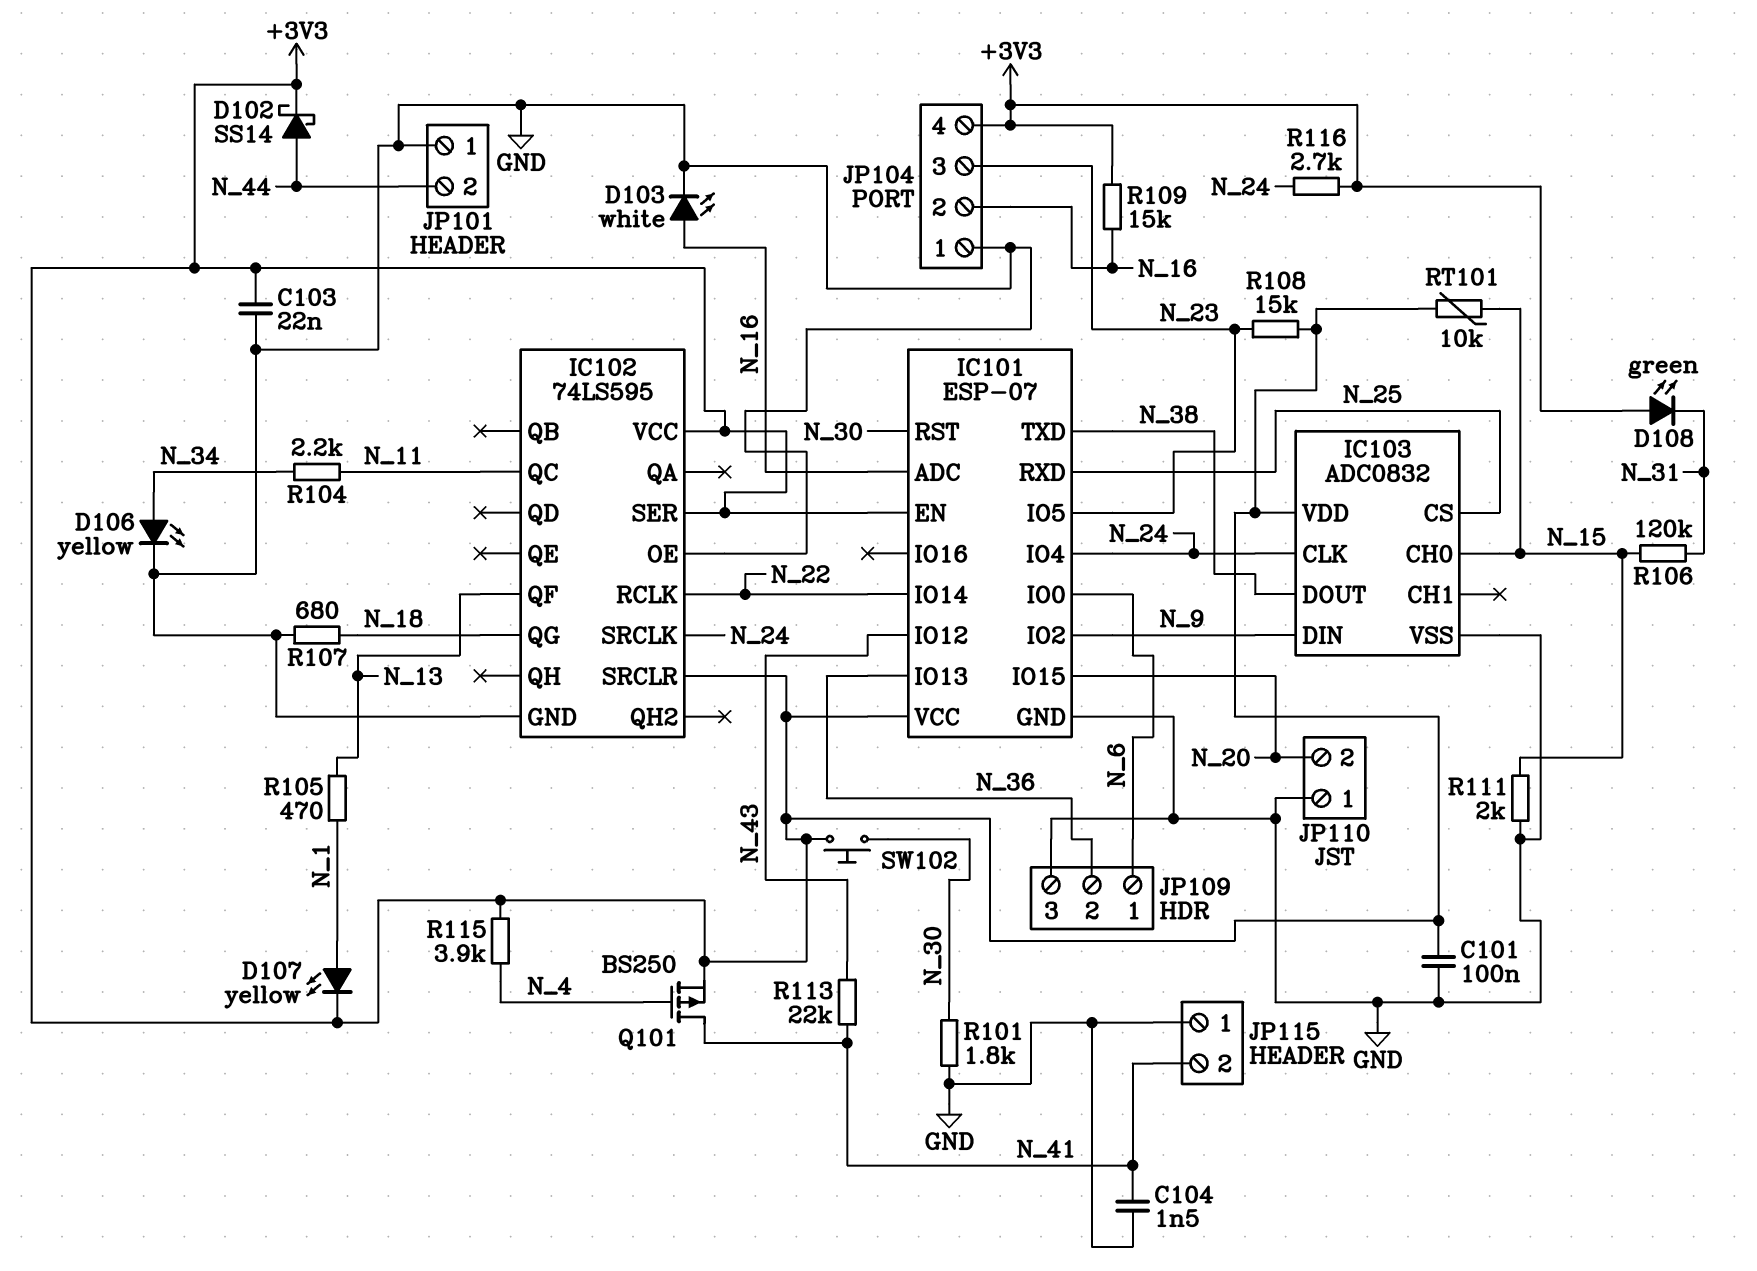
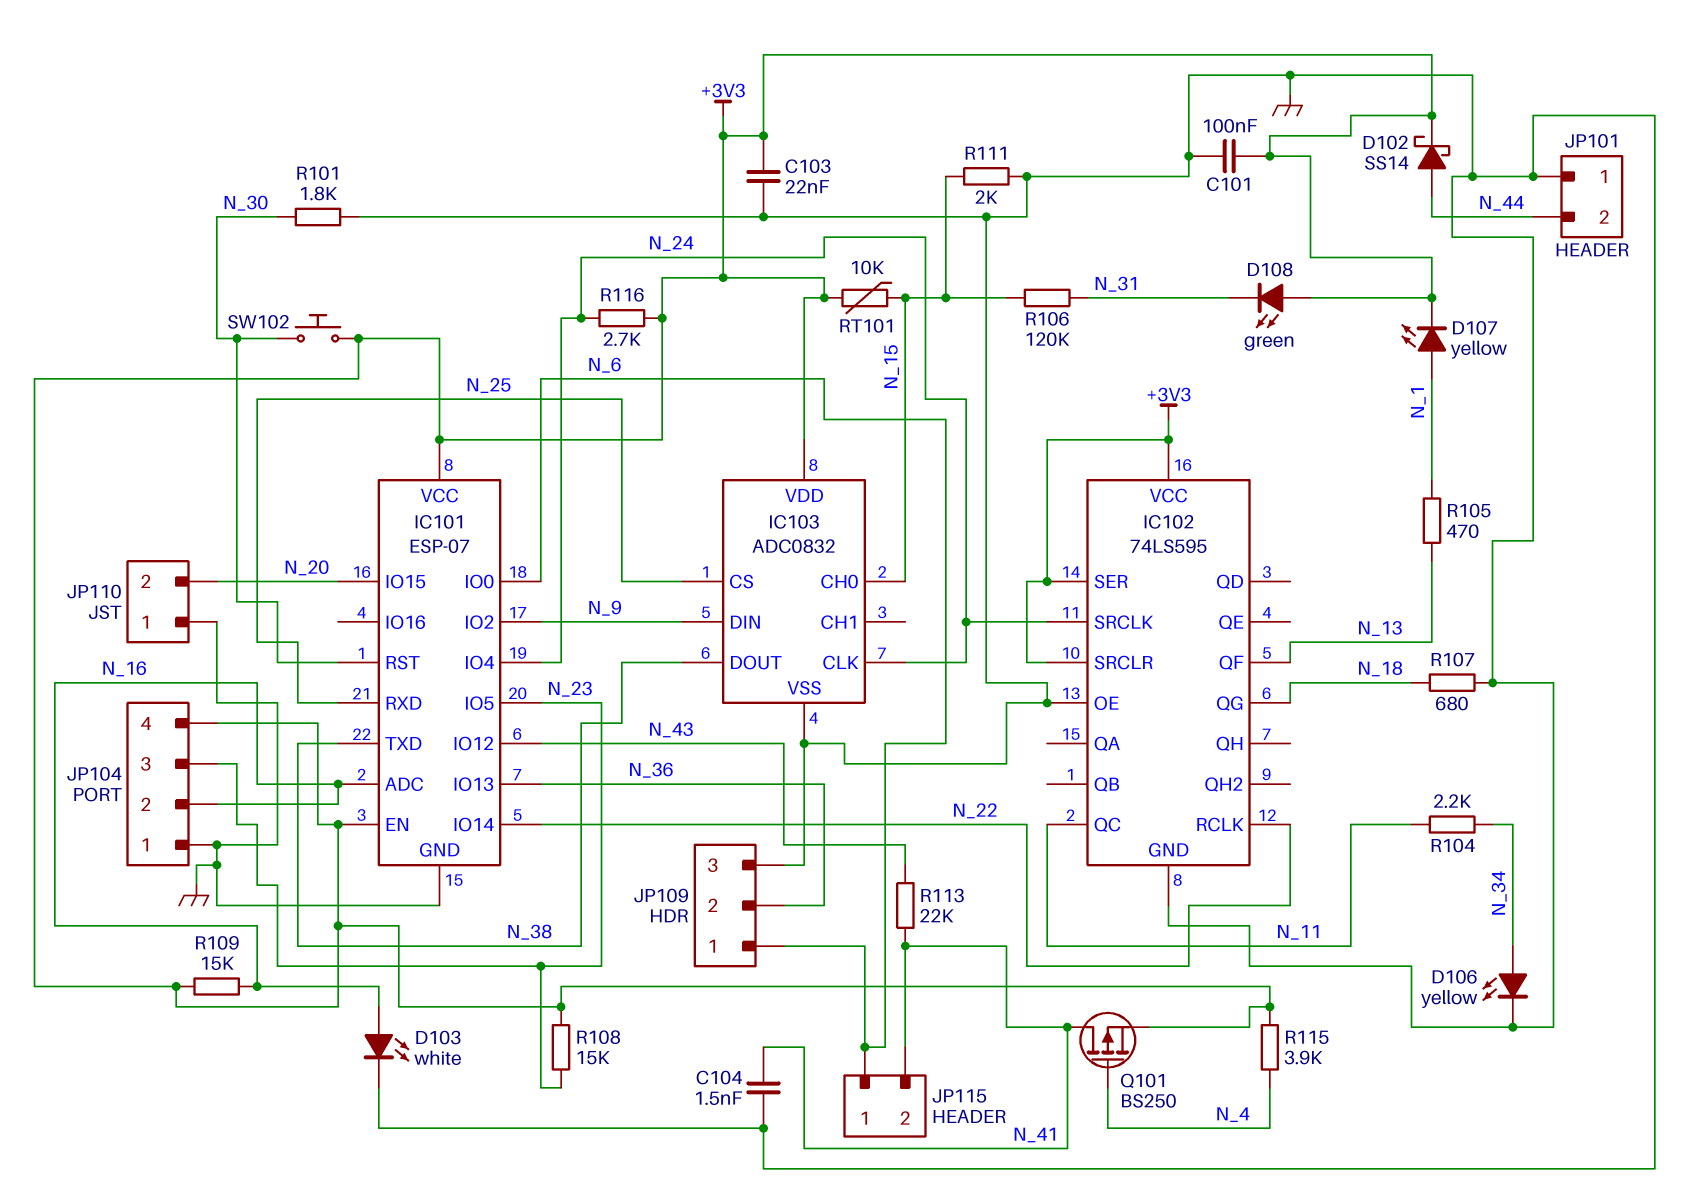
JP115 pin 1: GND -> N_6

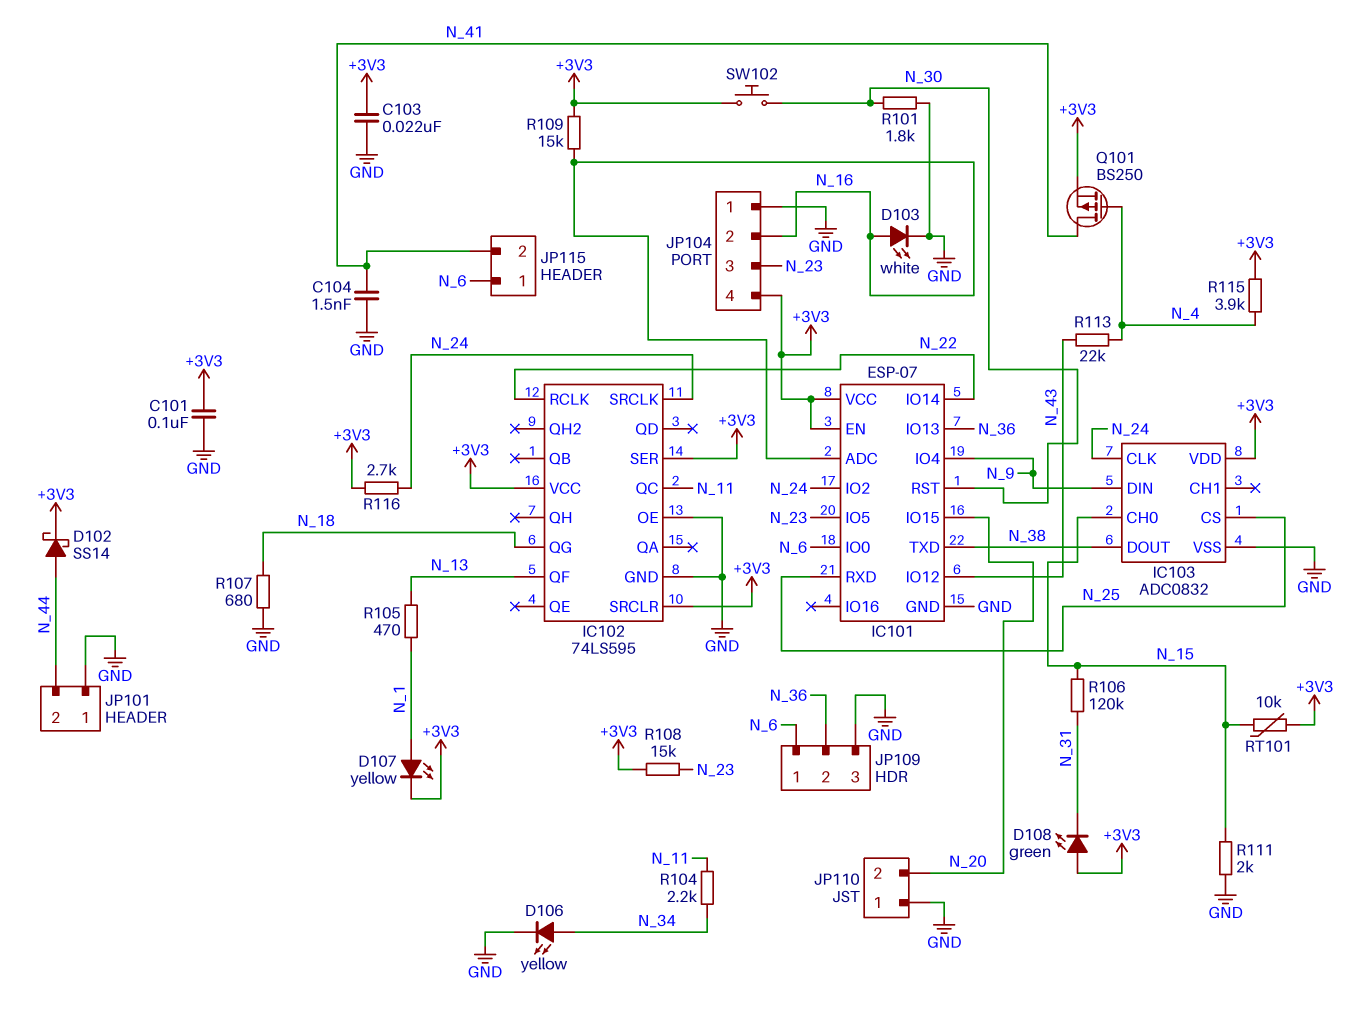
IC101 pin IO2: N_9 -> N_24
IC101 pin IO4: N_24 -> N_9
R113: 22k (N_41, N_43) -> 22k (N_4, N_43)

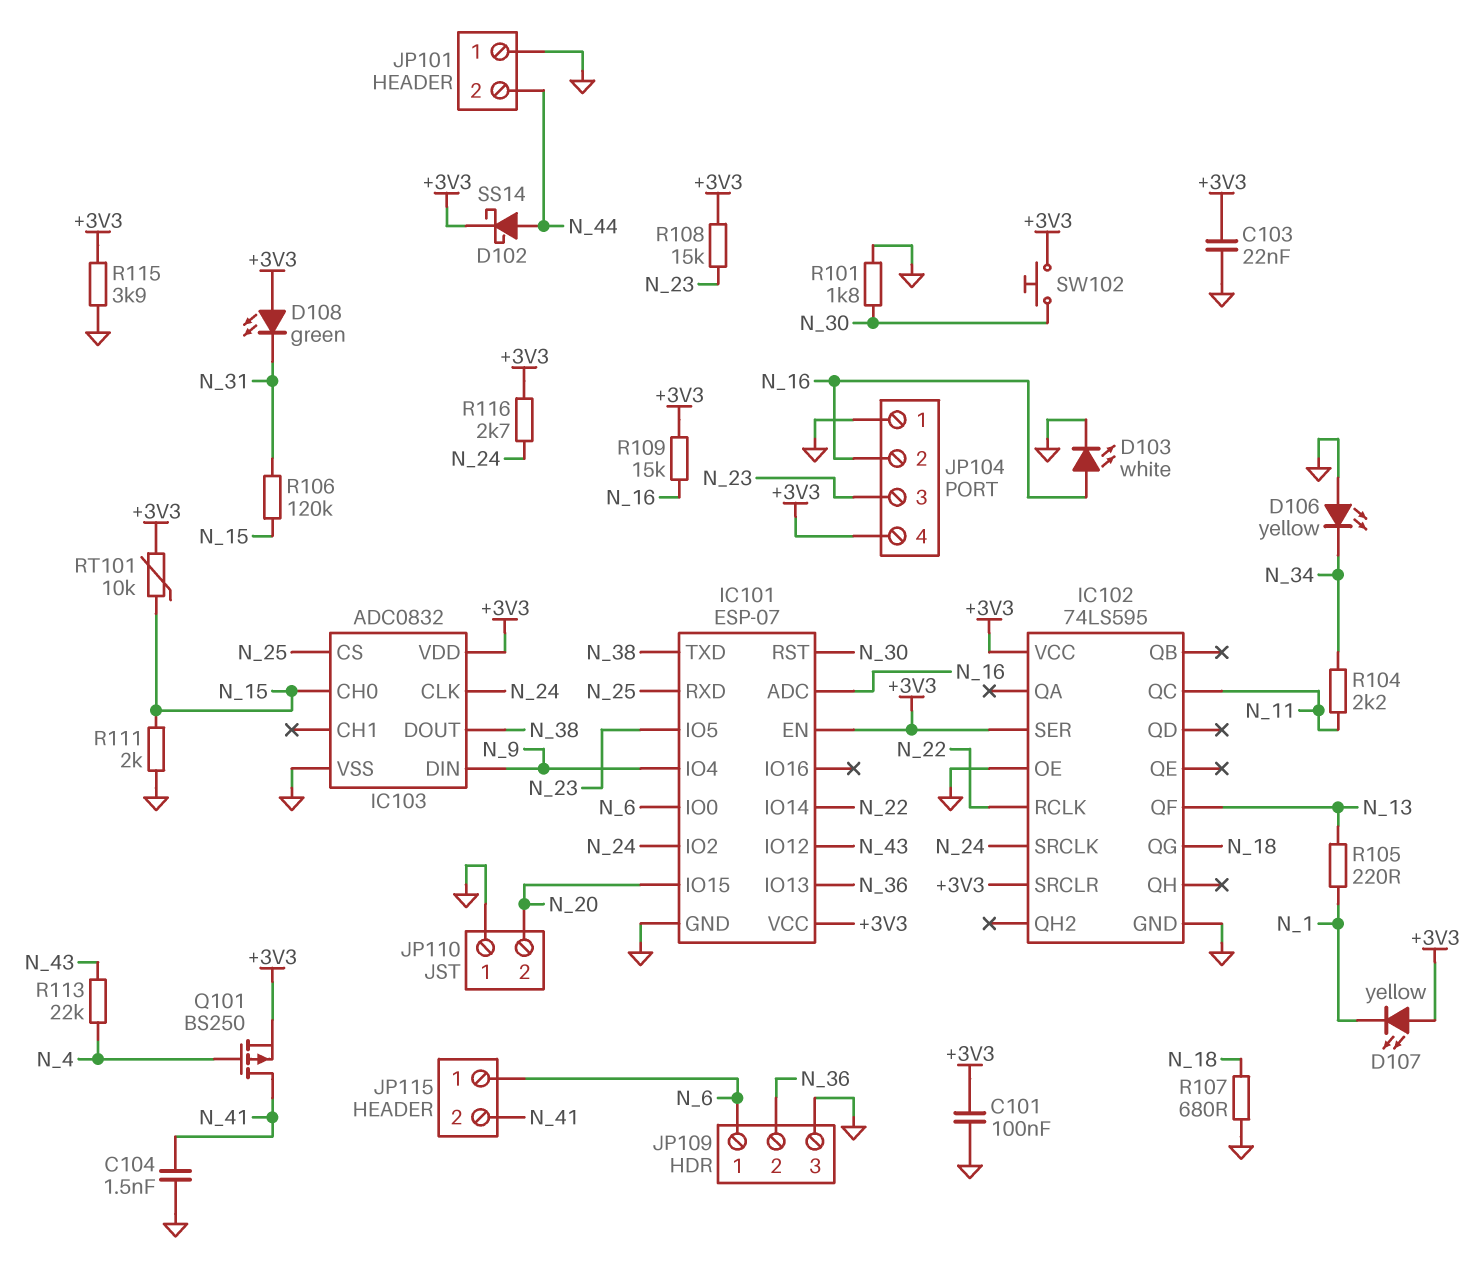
D106: LED yellow (A N_34, K GND) -> LED yellow (A GND, K N_34)
D107: LED yellow (A N_1, K +3V3) -> LED yellow (A +3V3, K N_1)
R105: 470 (N_1, N_13) -> 220 (N_1, N_13)
R115: 3.9k (+3V3, N_4) -> 3.9k (+3V3, GND)

